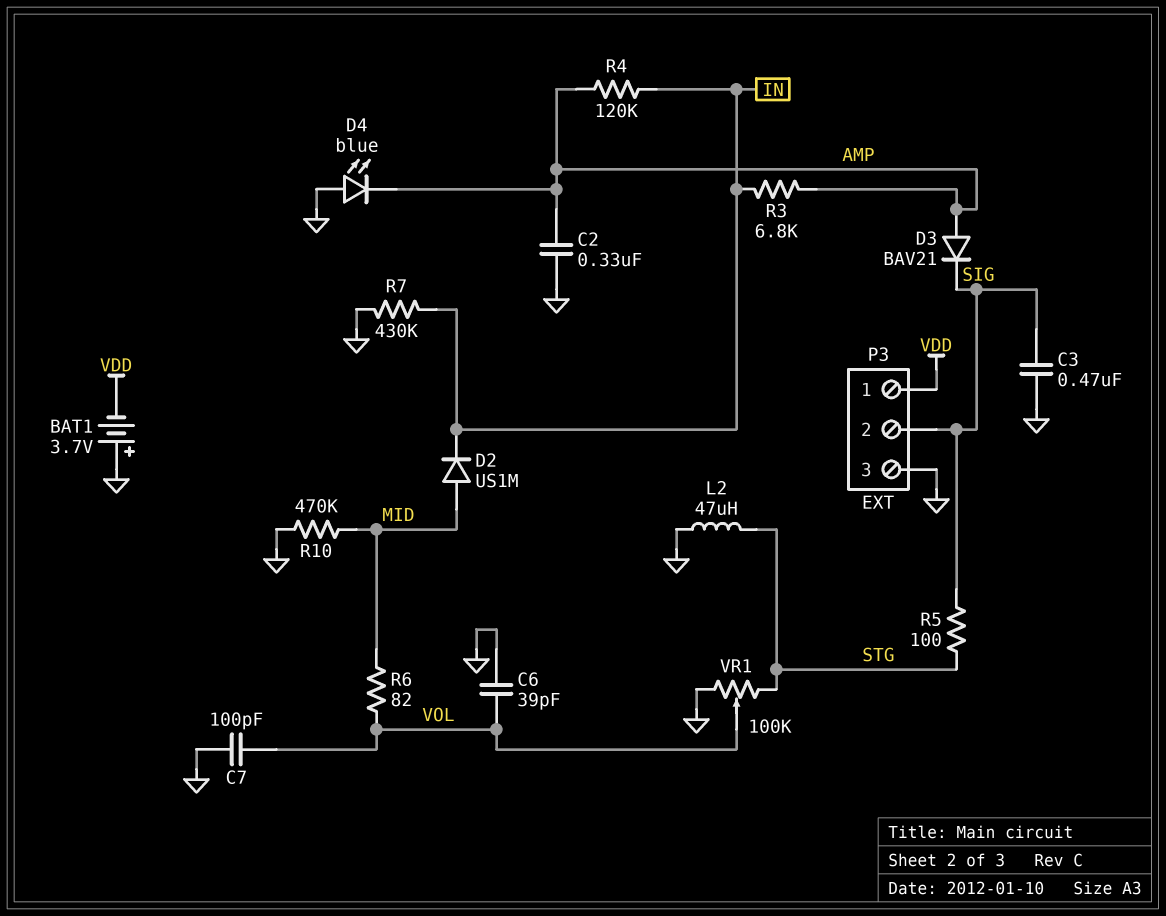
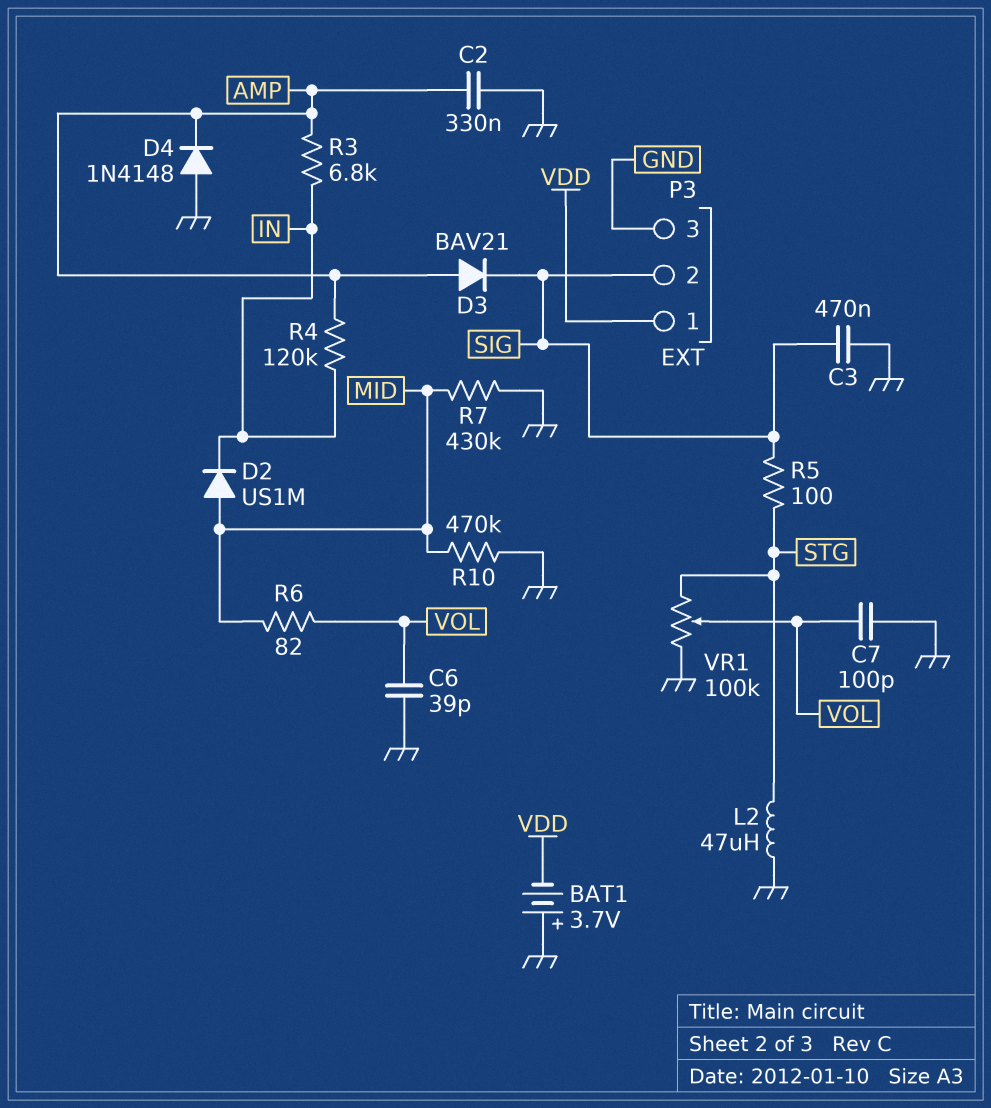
D4: LED blue (A GND, K AMP) -> diode 1N4148 (A GND, K AMP)
R7: 430k (GND, IN) -> 430k (GND, MID)

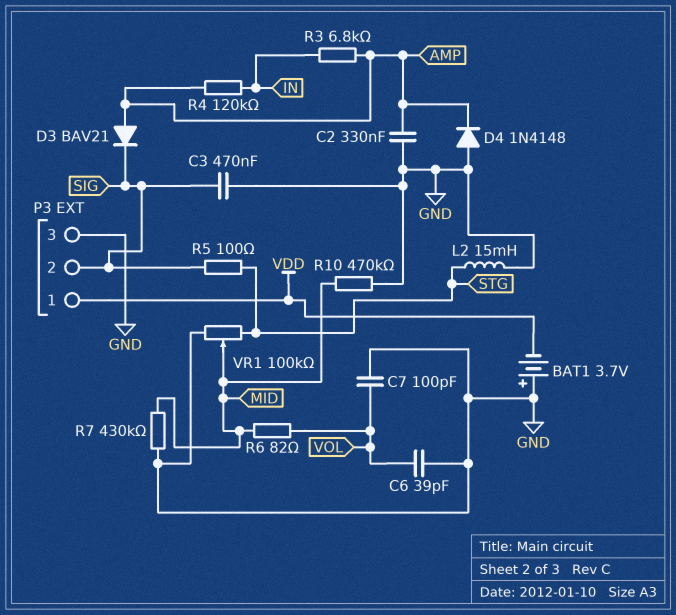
D2: diode US1M (A MID, K IN) -> none
L2: 47uH (GND, STG) -> 15mH (GND, STG)
VR1: 100k (GND, STG, wiper VOL) -> 100k (GND, STG, wiper MID)

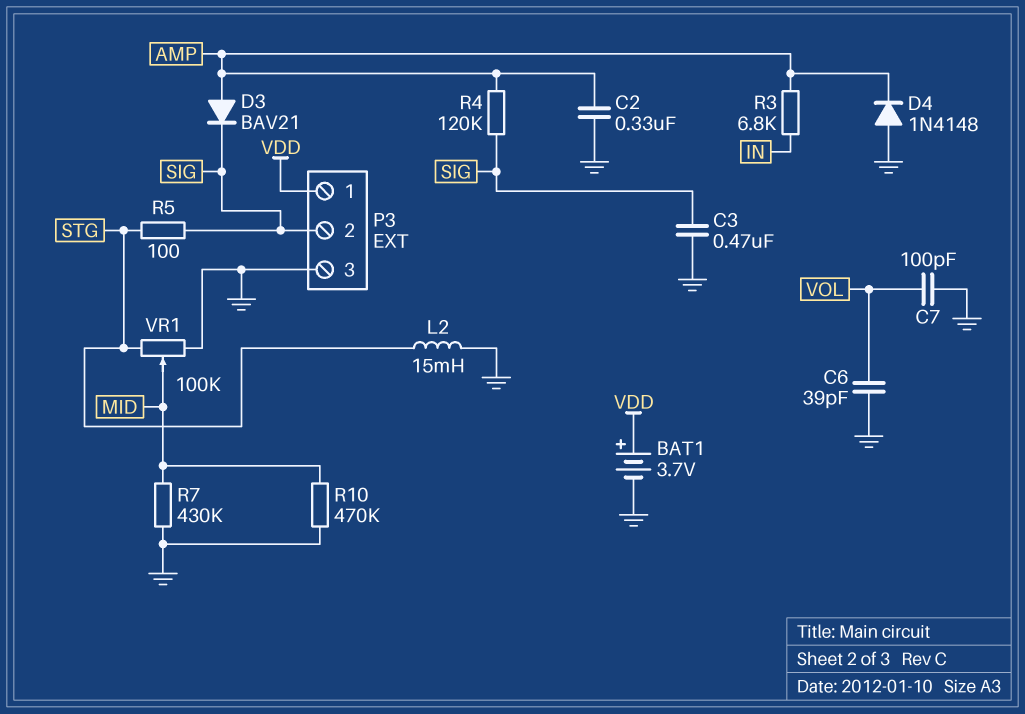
BAT1: 3.7V (plus GND, minus VDD) -> 3.7V (plus VDD, minus GND)
R4: 120k (AMP, IN) -> 120k (AMP, SIG)
R6: 82 (MID, VOL) -> none

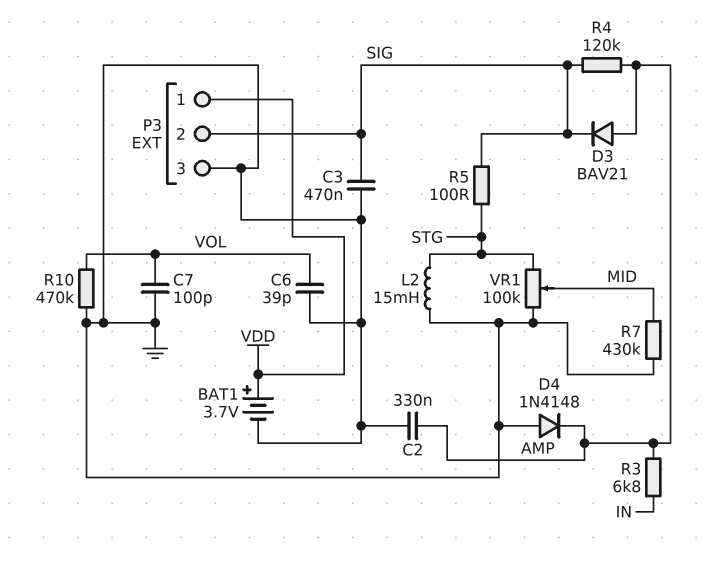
R10: 470k (GND, MID) -> 470k (GND, VOL)

